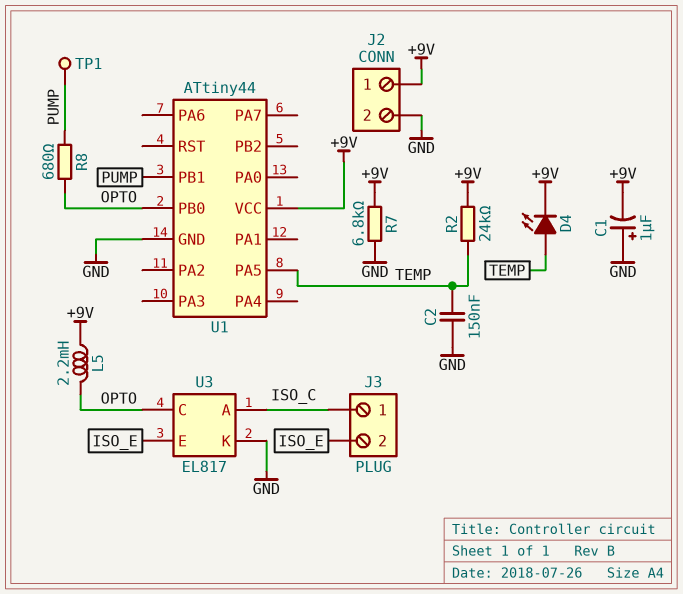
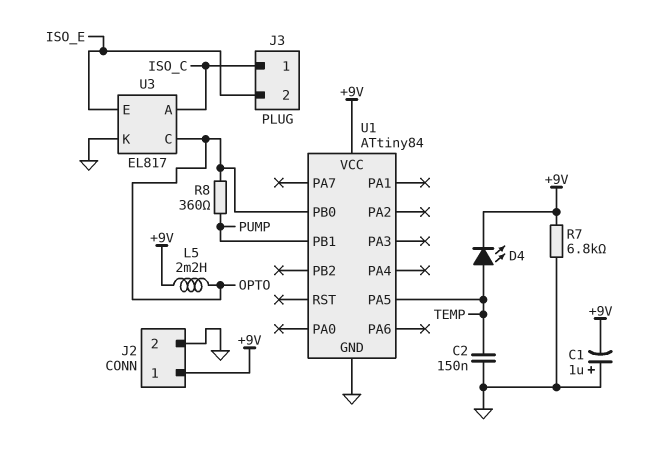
R2: 24k (+9V, TEMP) -> none
R8: 680 (OPTO, PUMP) -> 360 (OPTO, PUMP)
TP1: test point (PUMP) -> none
U1: ATtiny44 -> ATtiny84

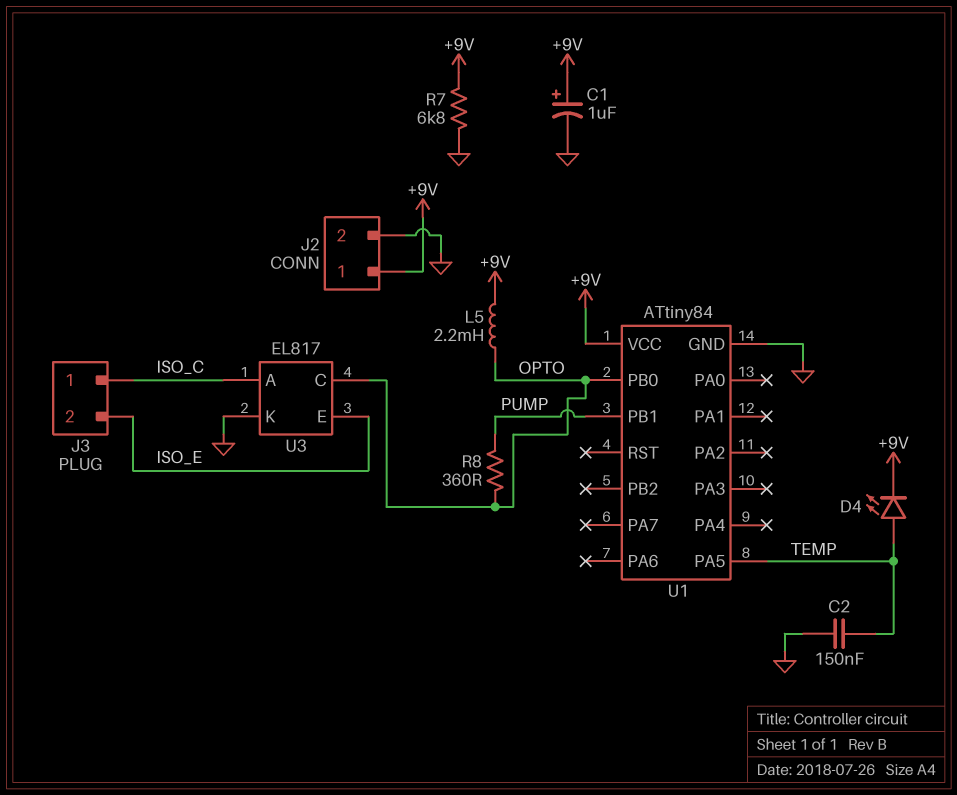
C1: 1uF (plus GND, minus +9V) -> 1uF (plus +9V, minus GND)

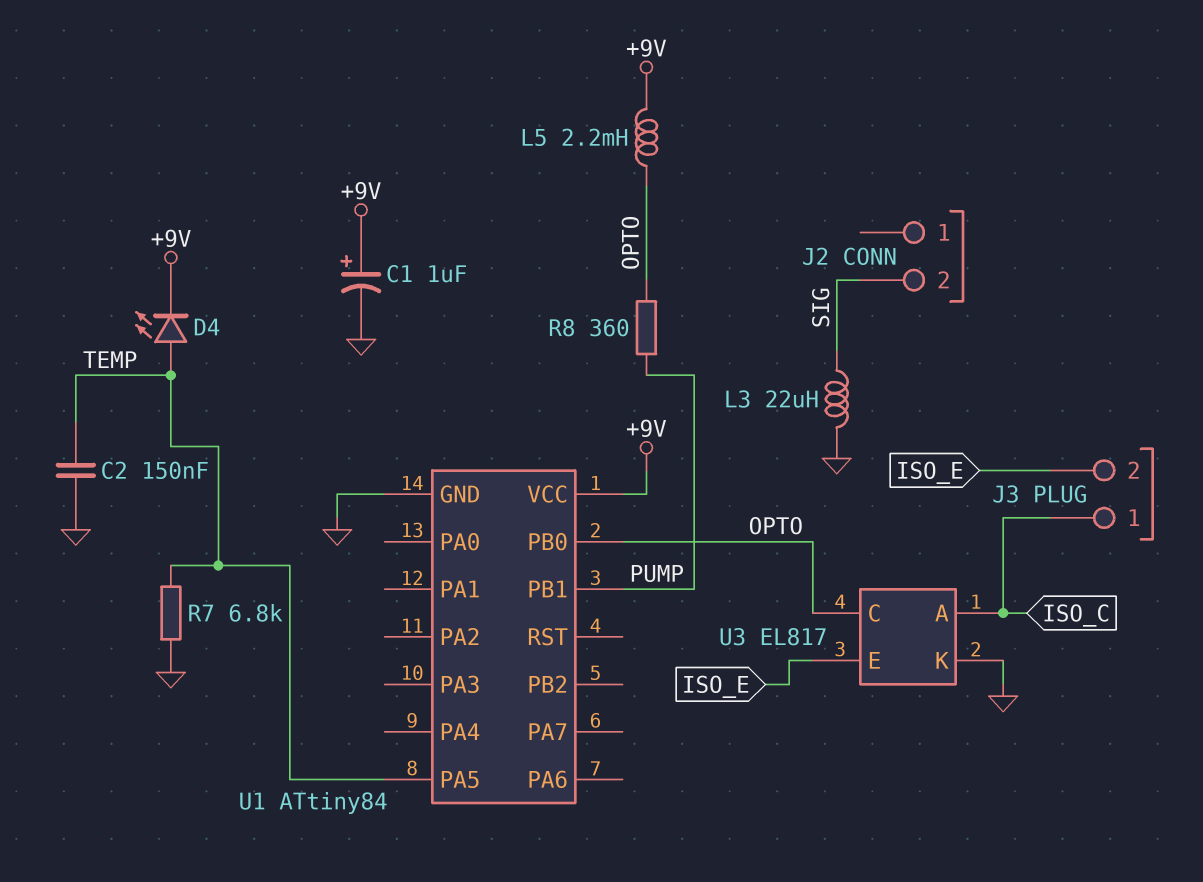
J2 pin 1: +9V -> none
J2 pin 2: GND -> SIG
L3: none -> 22uH (GND, SIG)
R7: 6.8k (+9V, GND) -> 6.8k (GND, TEMP)

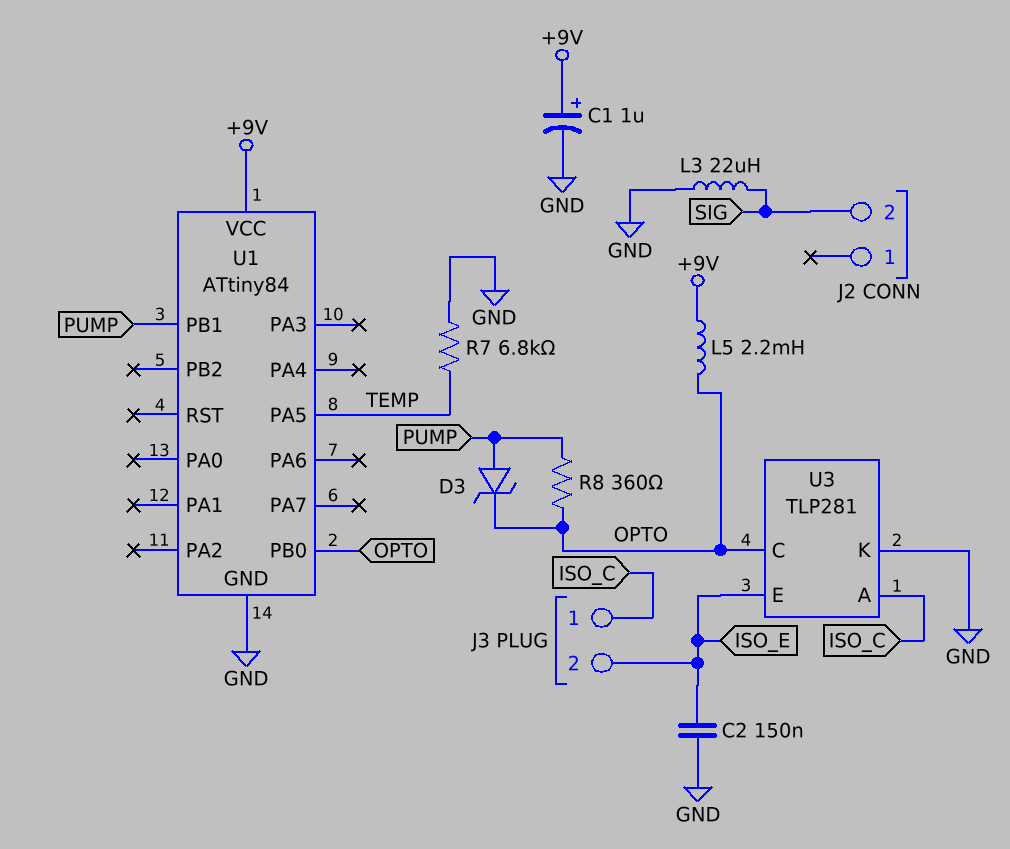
C2: 150nF (GND, TEMP) -> 150nF (GND, ISO_E)
D3: none -> zener (A PUMP, K OPTO)
D4: LED (A TEMP, K +9V) -> none
U3: EL817 -> TLP281

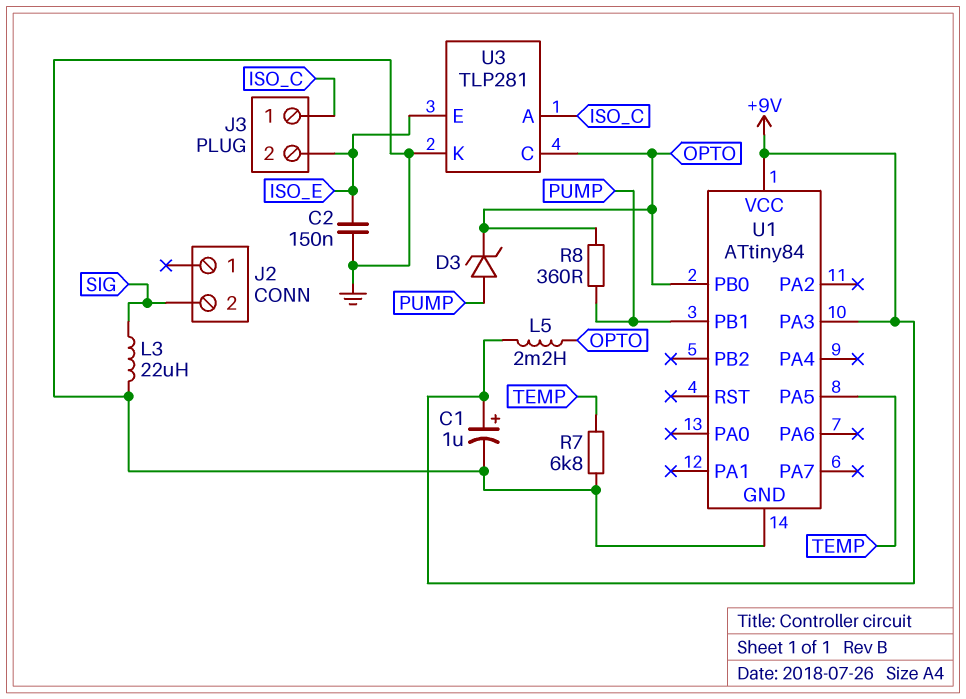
U1 pin PA3: none -> +9V

